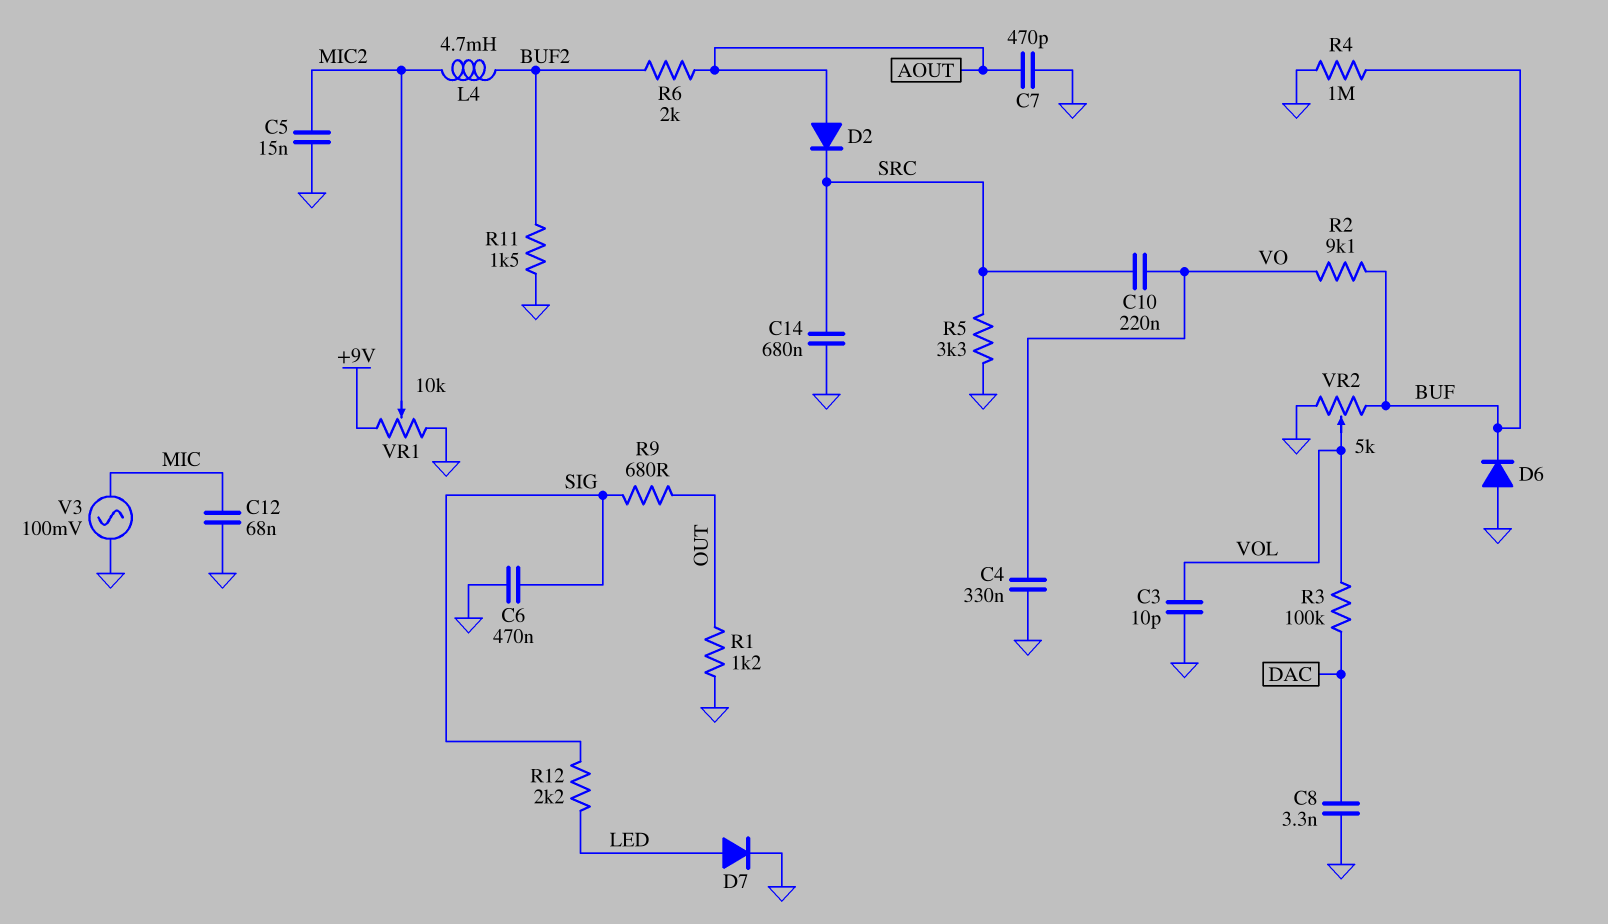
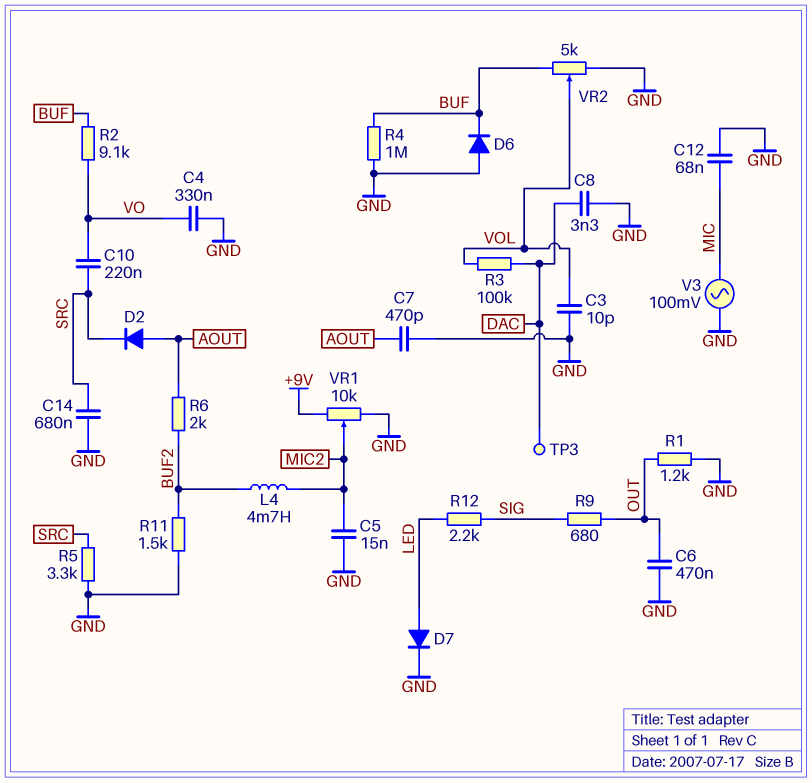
C6: 470nF (GND, SIG) -> 470nF (GND, OUT)
TP3: none -> test point (DAC)

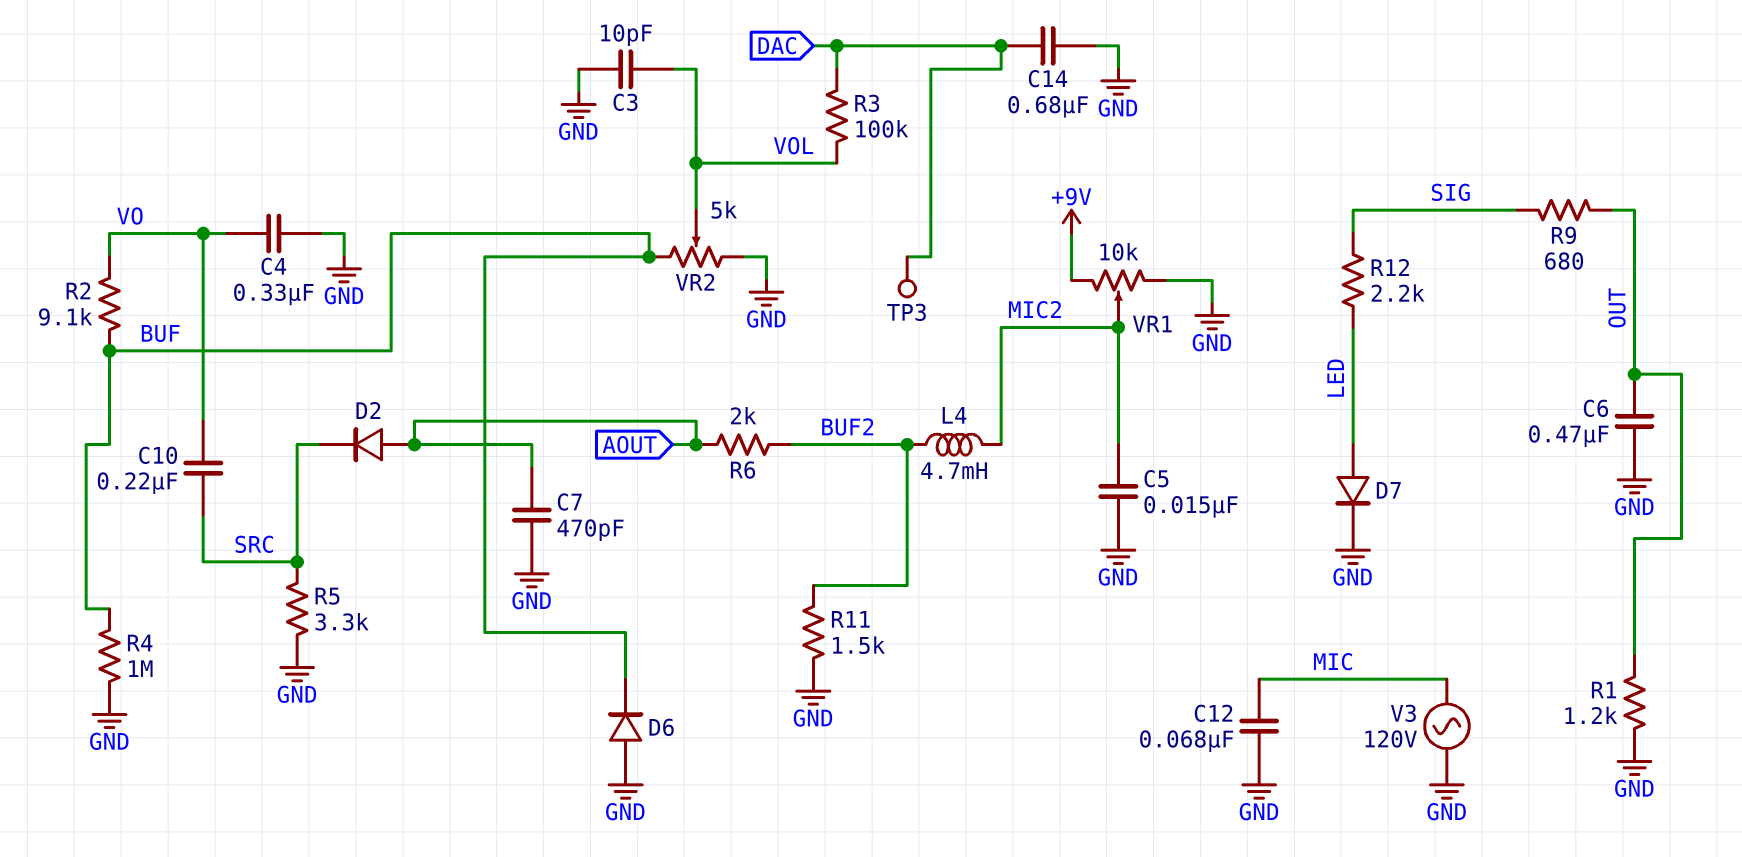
C8: 3.3nF (DAC, GND) -> none
C14: 680nF (GND, SRC) -> 680nF (DAC, GND)
V3: AC 100mV (GND, MIC) -> AC 120V (GND, MIC)

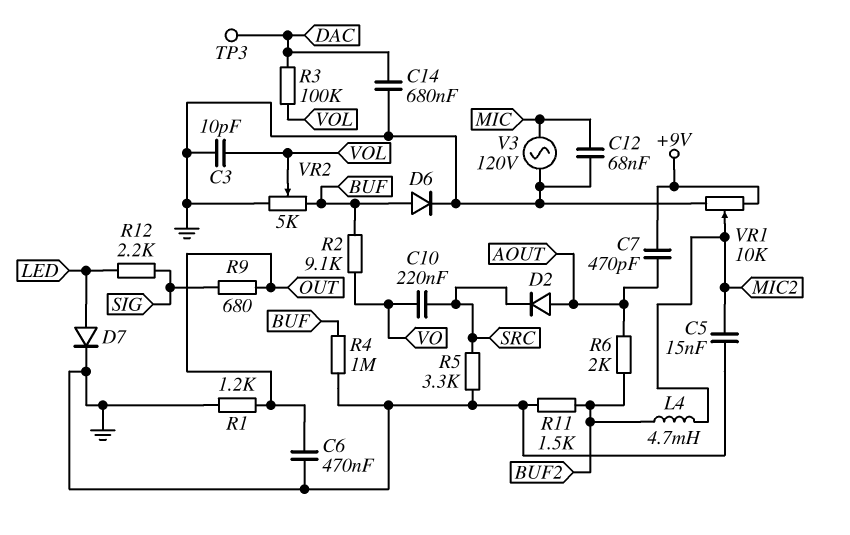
C4: 330nF (GND, VO) -> none
C7: 470pF (AOUT, GND) -> 470pF (+9V, AOUT)
D6: diode (A GND, K BUF) -> diode (A BUF, K GND)

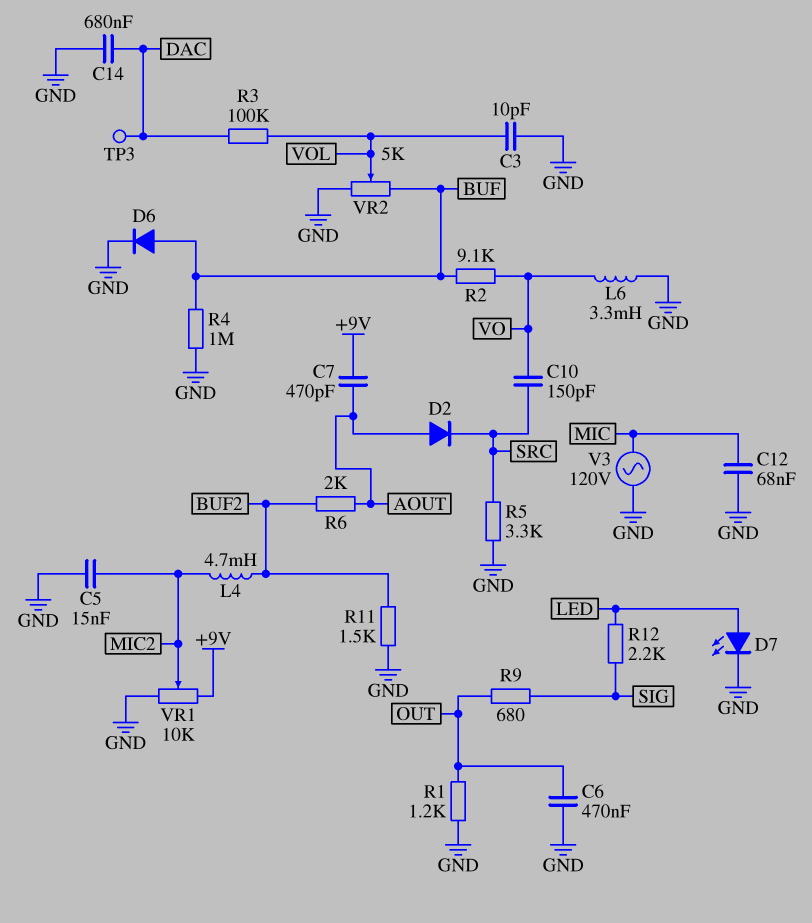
C10: 220nF (SRC, VO) -> 150pF (SRC, VO)
D7: diode (A LED, K GND) -> LED (A LED, K GND)
L6: none -> 3.3mH (GND, VO)

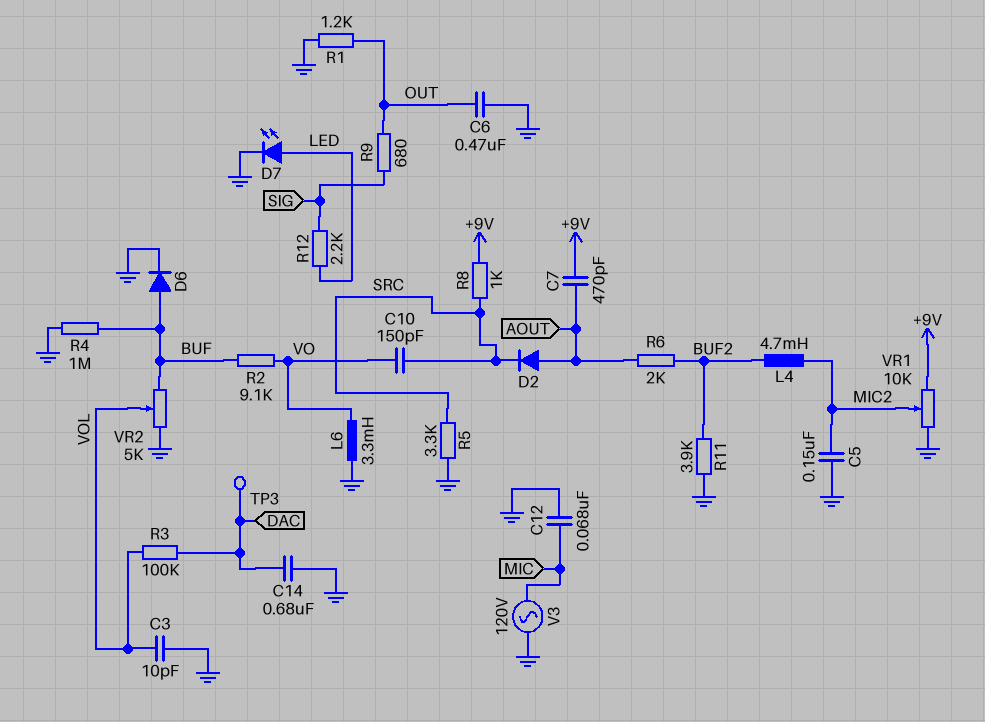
C5: 15nF (GND, MIC2) -> 150nF (GND, MIC2)
R8: none -> 1k (+9V, SRC)
R11: 1.5k (BUF2, GND) -> 3.9k (BUF2, GND)

